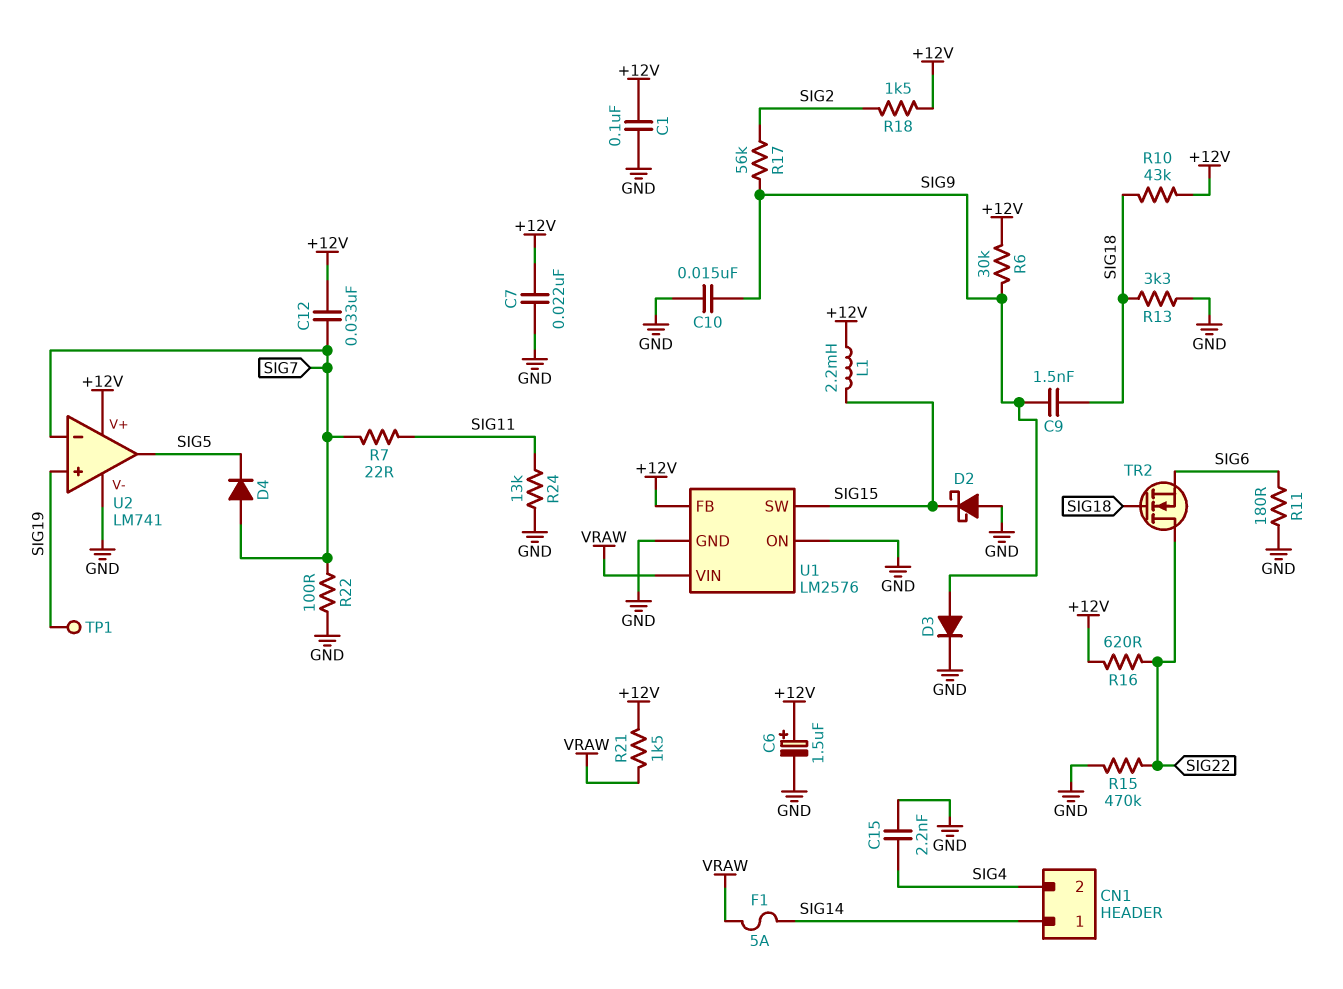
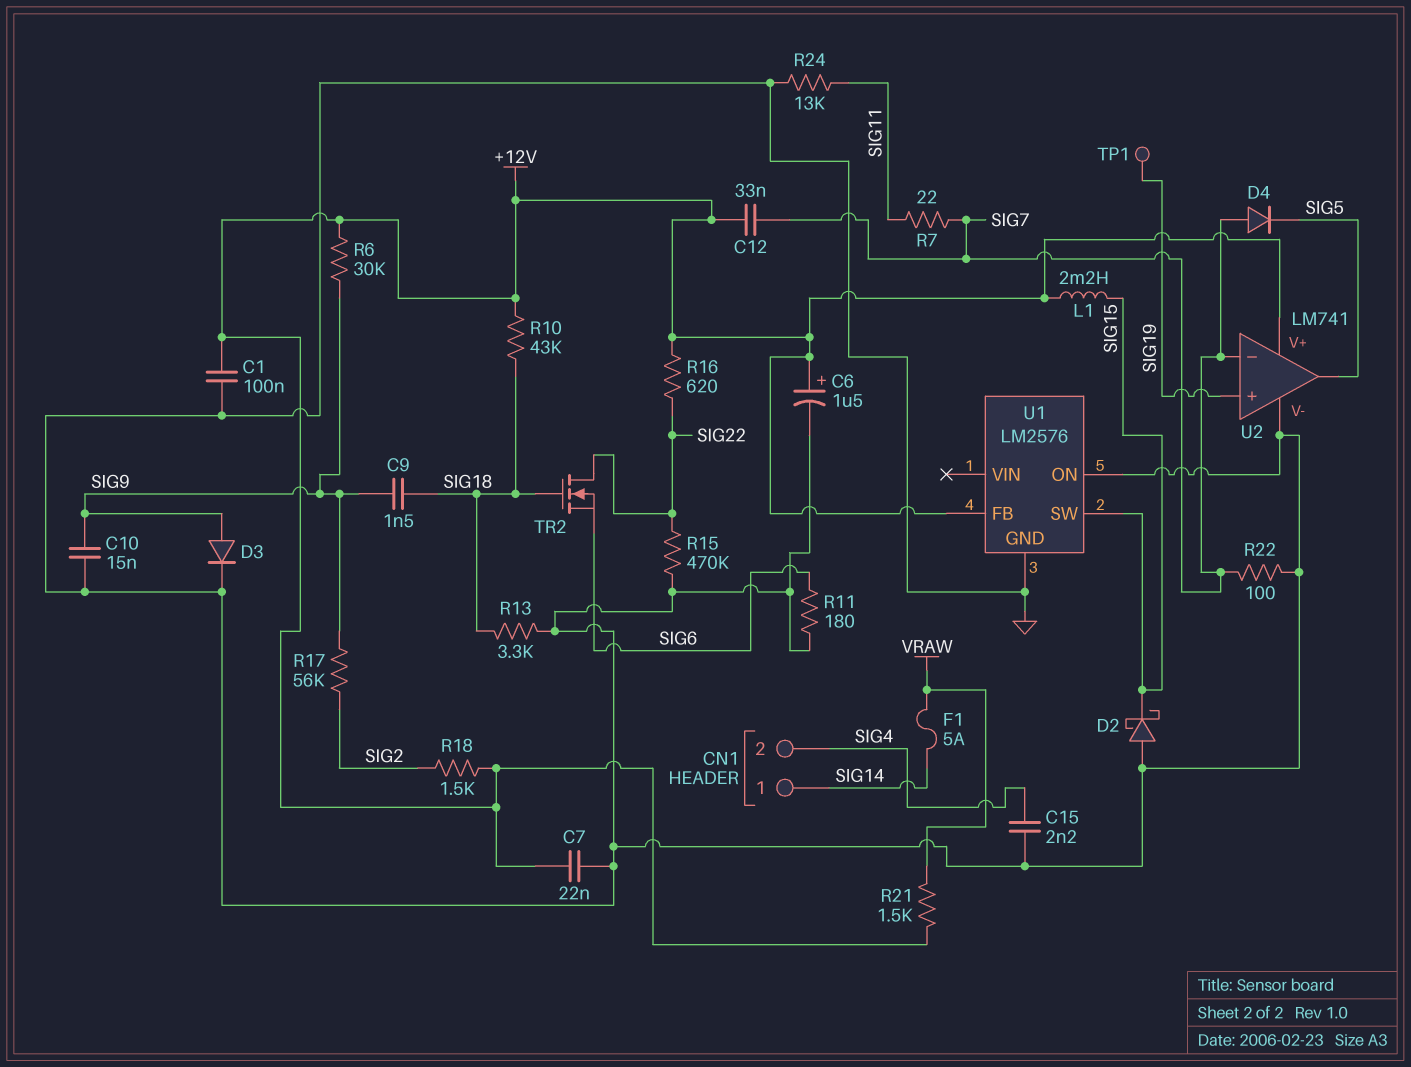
U1 pin VIN: VRAW -> none

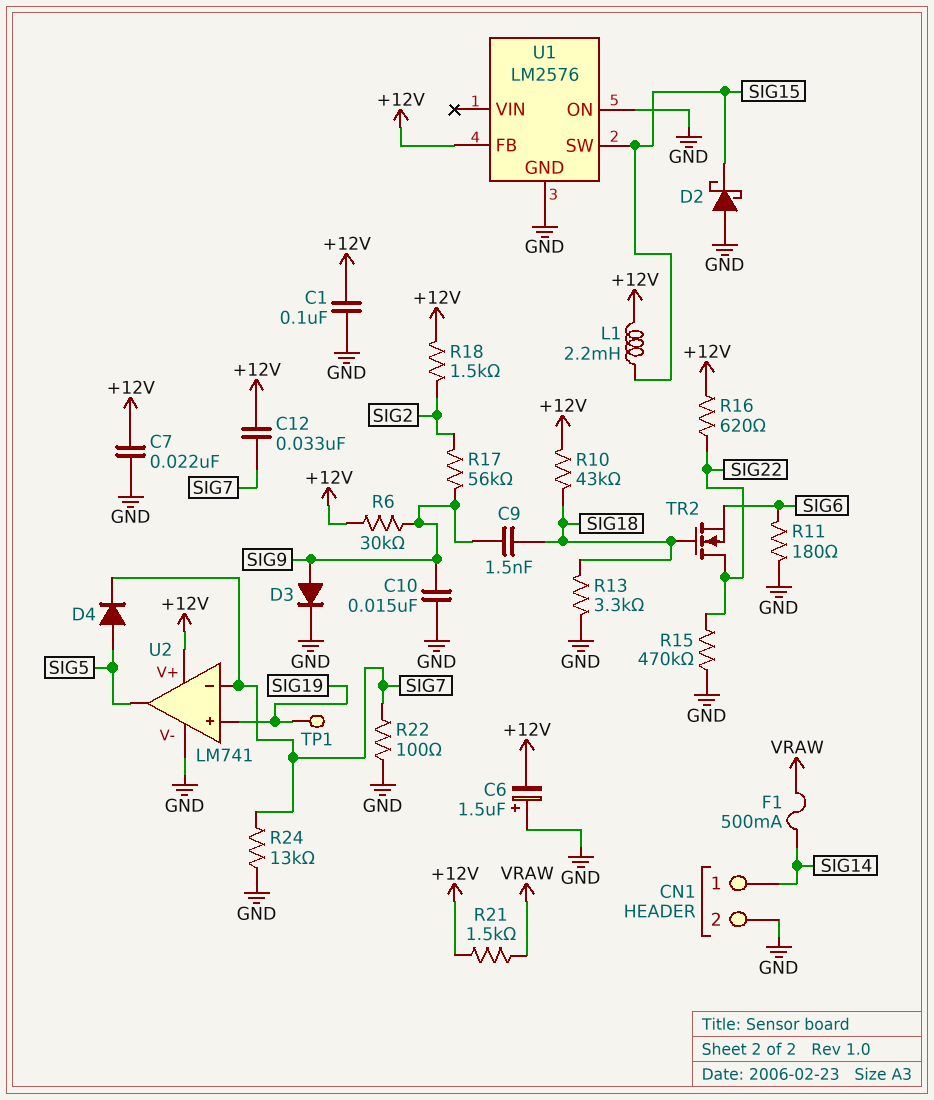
C6: 1.5uF (plus +12V, minus GND) -> 1.5uF (plus GND, minus +12V)
C15: 2.2nF (GND, SIG4) -> none
CN1 pin 2: SIG4 -> GND
D4: diode (A SIG7, K SIG5) -> diode (A SIG5, K SIG7)
F1: 5A (SIG14, VRAW) -> 500mA (SIG14, VRAW)
R7: 22 (SIG7, SIG11) -> none
R24: 13k (GND, SIG11) -> 13k (GND, SIG7)

